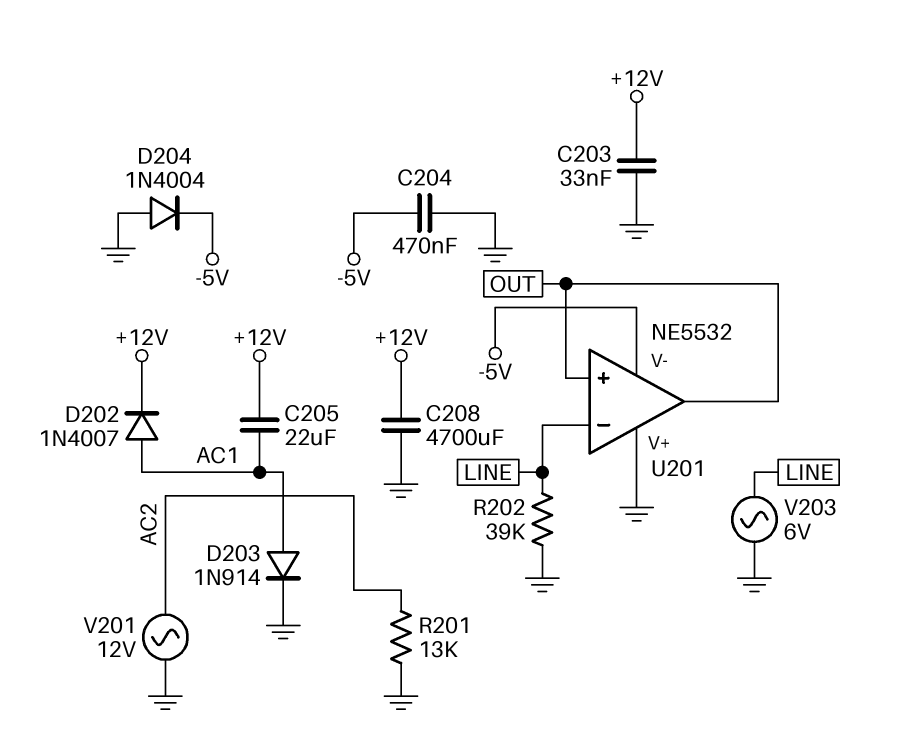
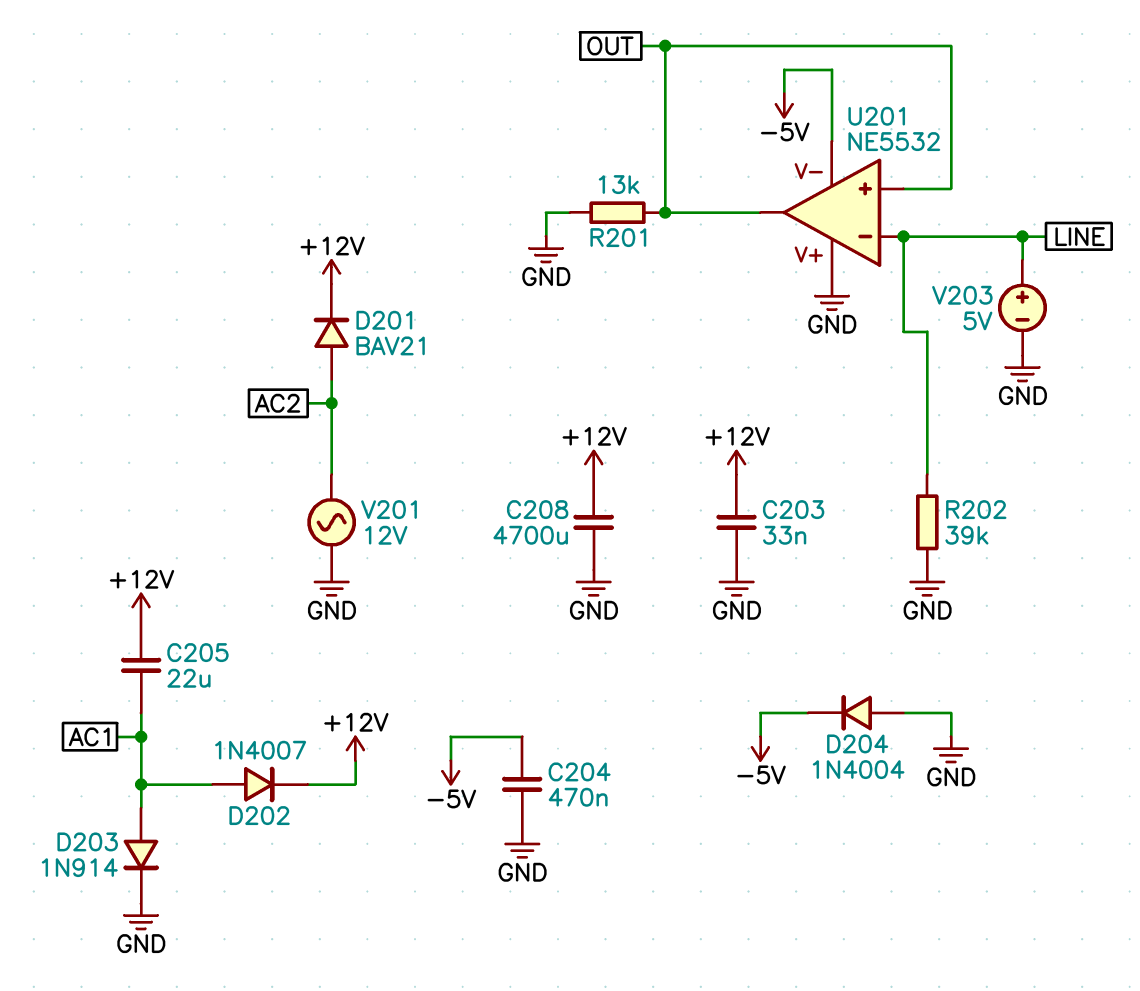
D201: none -> diode BAV21 (A AC2, K +12V)
R201: 13k (AC2, GND) -> 13k (GND, OUT)
V203: AC 6V (GND, LINE) -> 5V (plus LINE, minus GND)

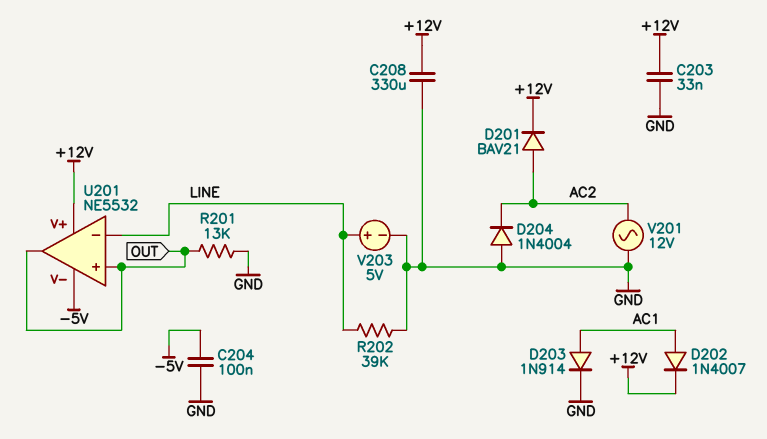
C204: 470nF (-5V, GND) -> 100nF (-5V, GND)
C205: 22uF (+12V, AC1) -> none
C208: 4700uF (+12V, GND) -> 330uF (+12V, GND)
D204: diode 1N4004 (A GND, K -5V) -> diode 1N4004 (A GND, K AC2)
U201 pin V+: GND -> +12V

